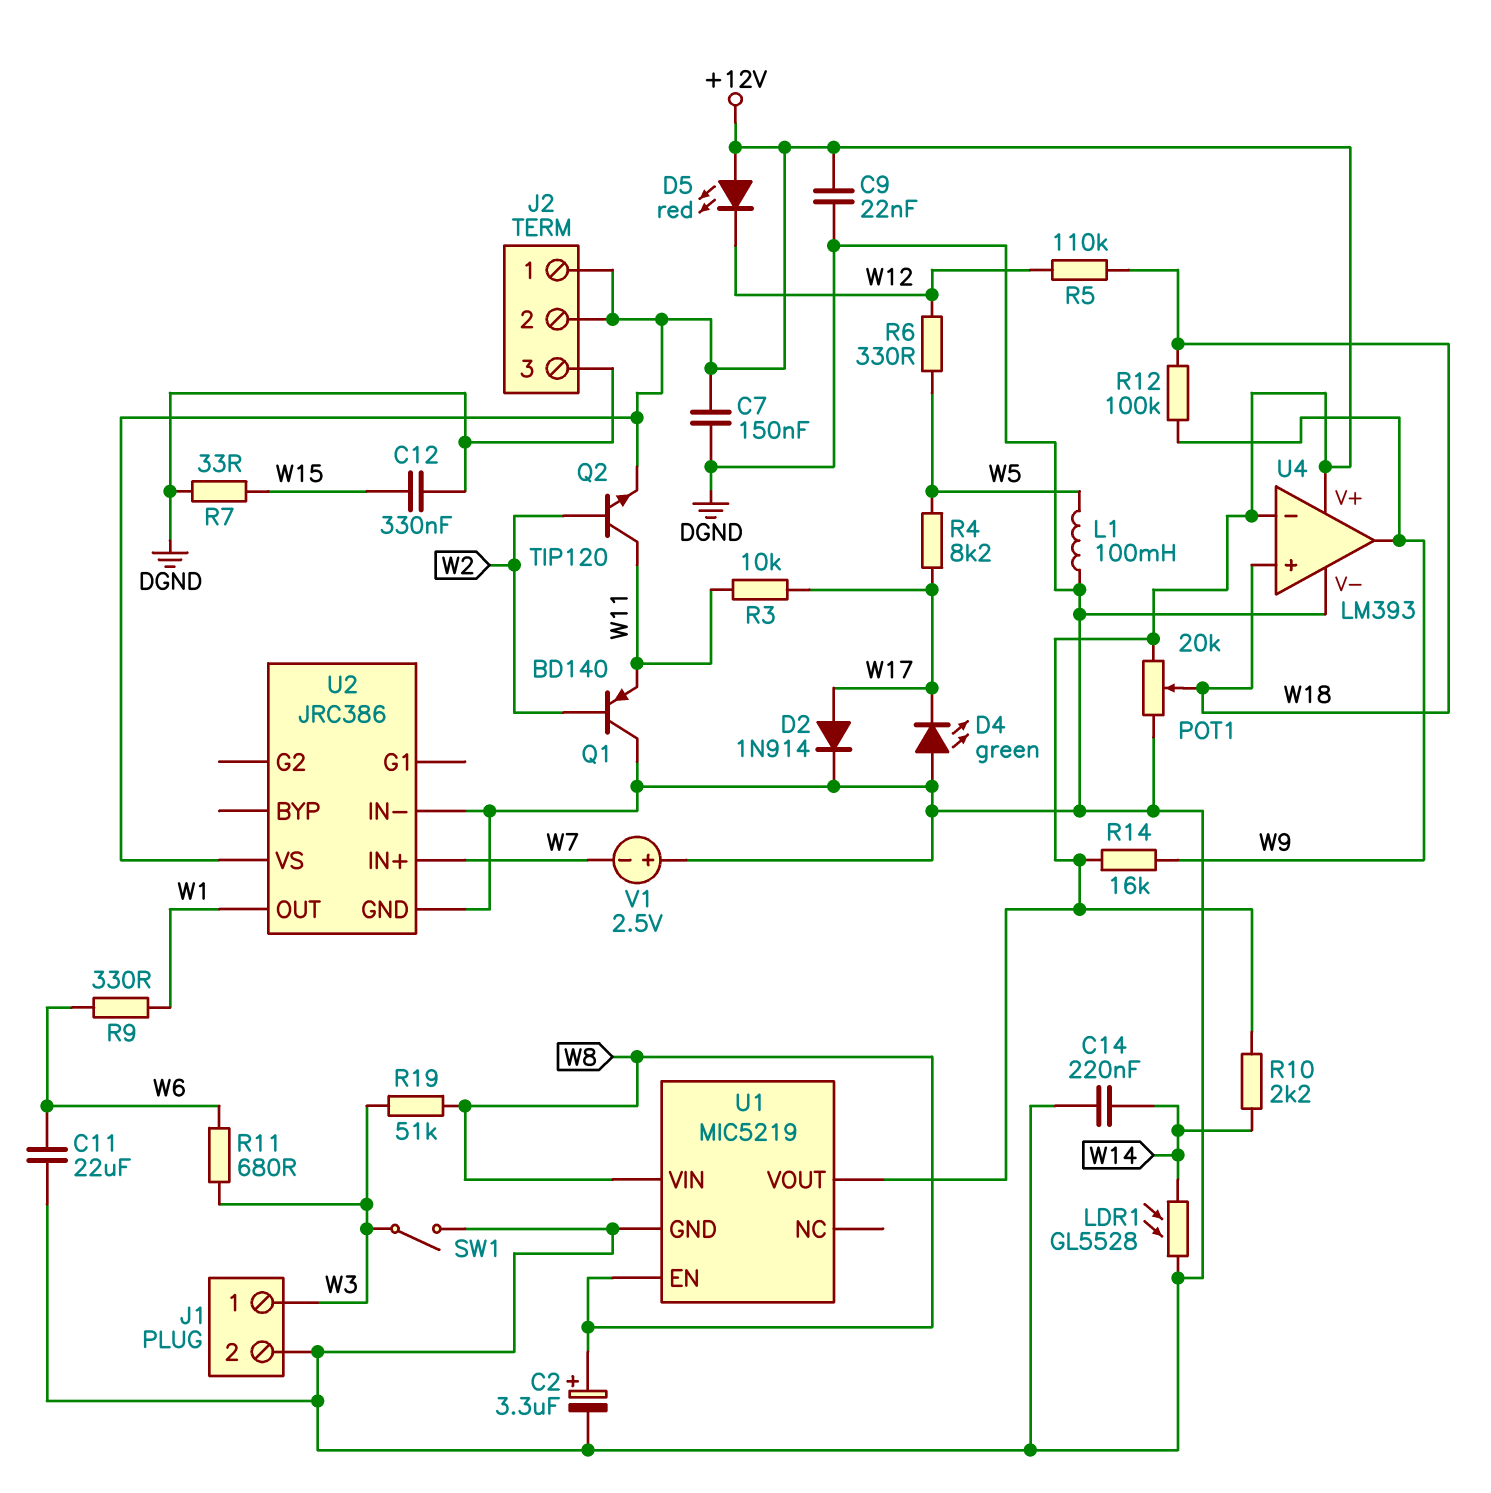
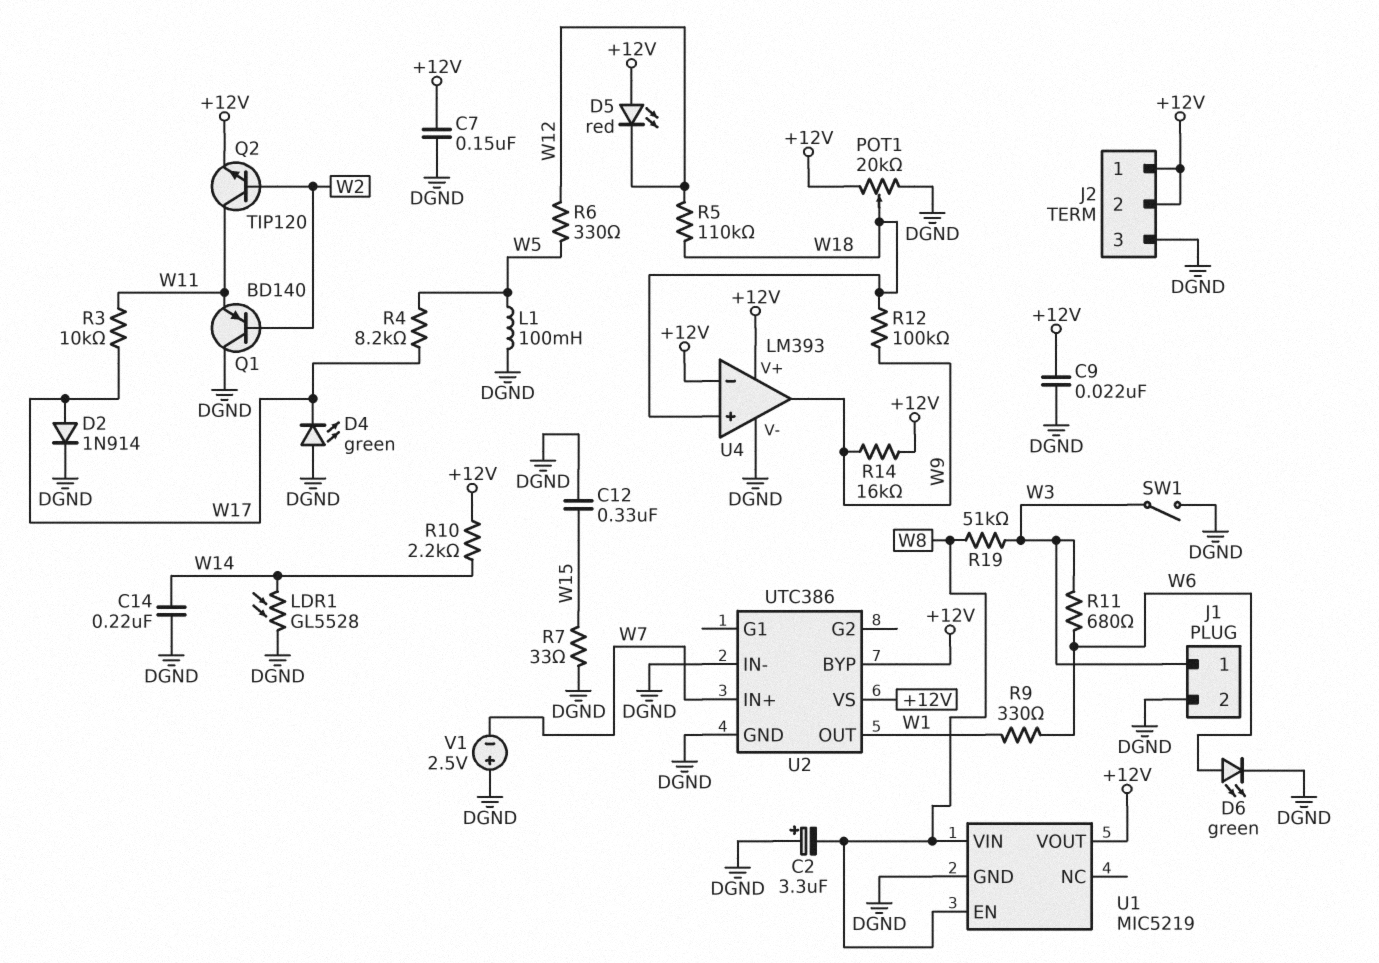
C2: 3.3uF (plus W8, minus DGND) -> 3.3uF (plus DGND, minus W8)
C11: 22uF (DGND, W6) -> none
D6: none -> LED green (A W6, K DGND)
U2: JRC386 -> UTC386
U2 pin BYP: none -> +12V

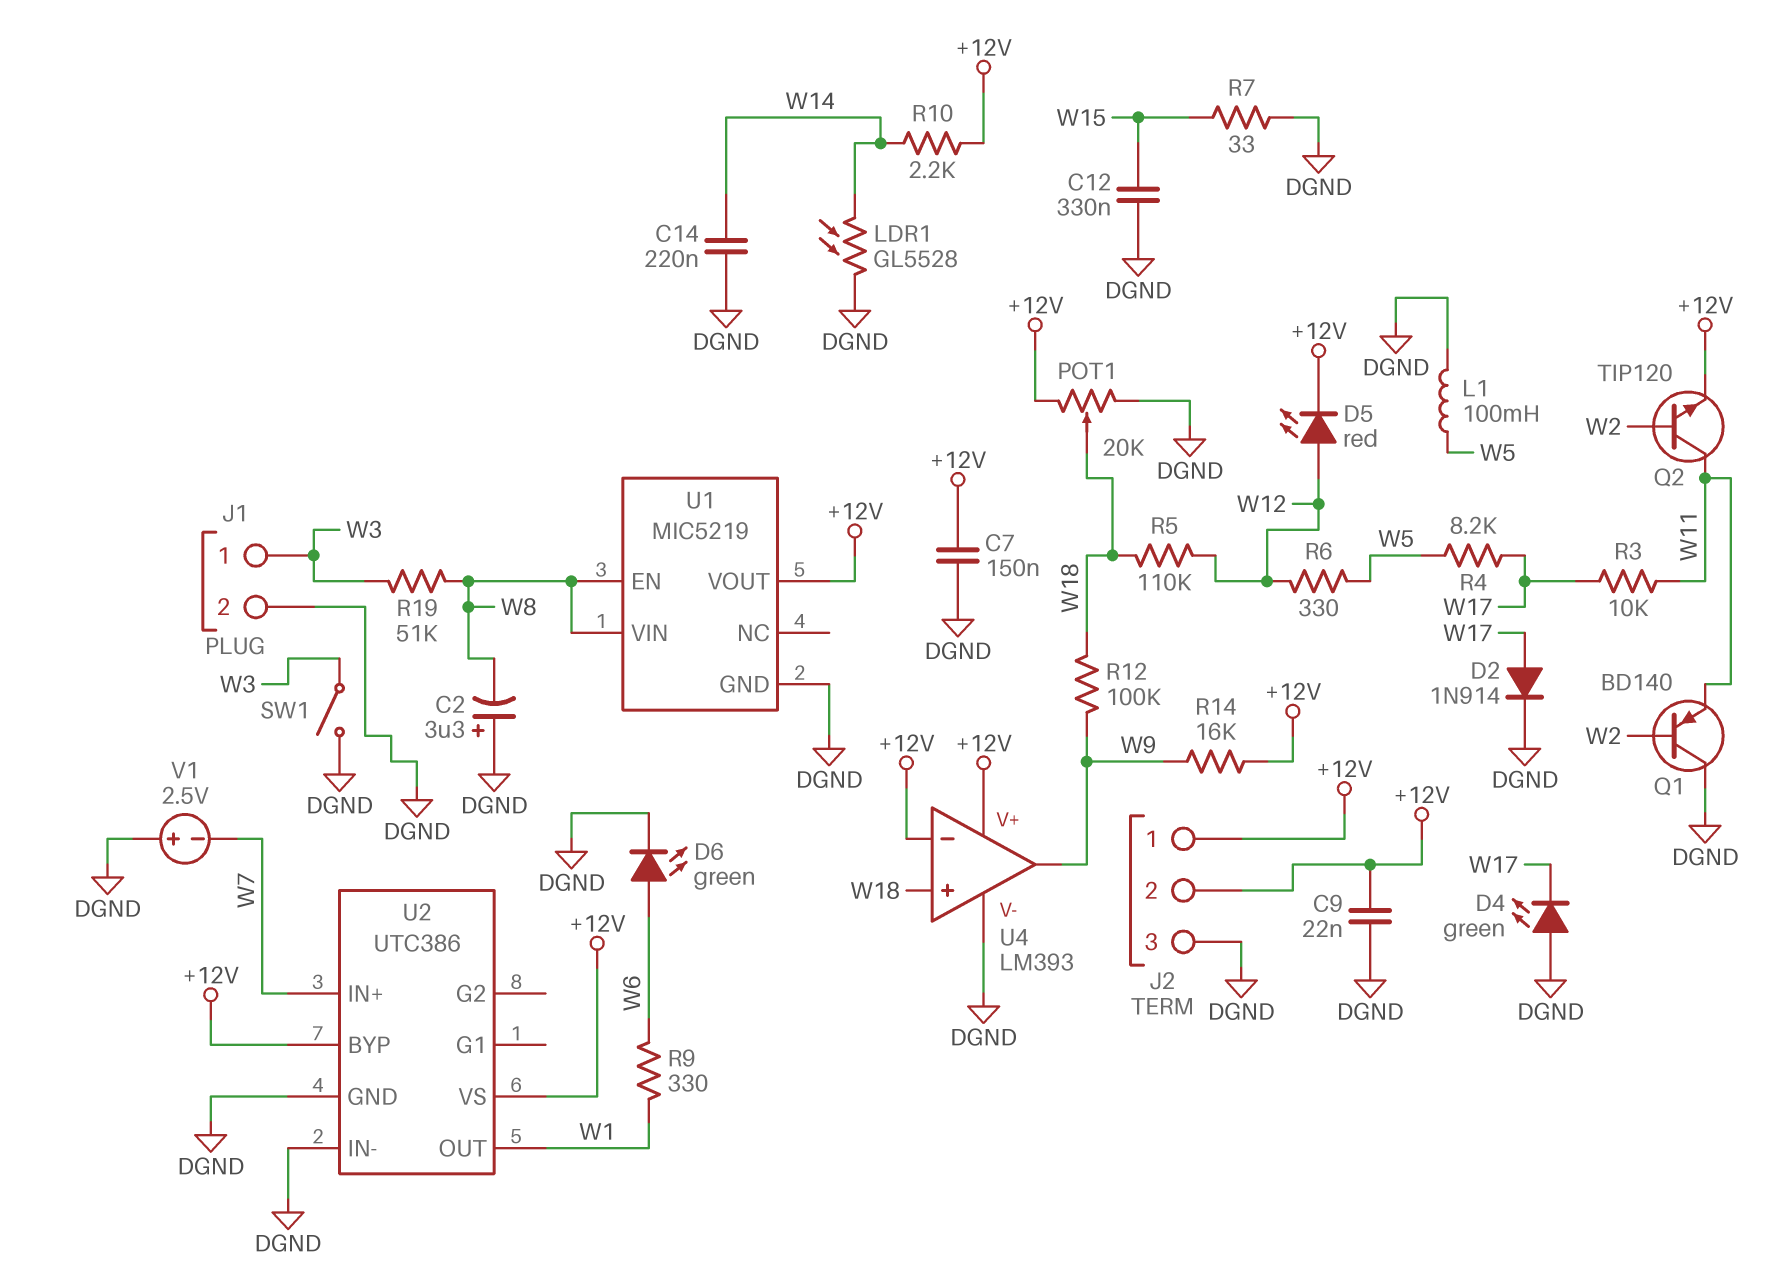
D5: LED red (A +12V, K W12) -> LED red (A W12, K +12V)
R11: 680 (W3, W6) -> none

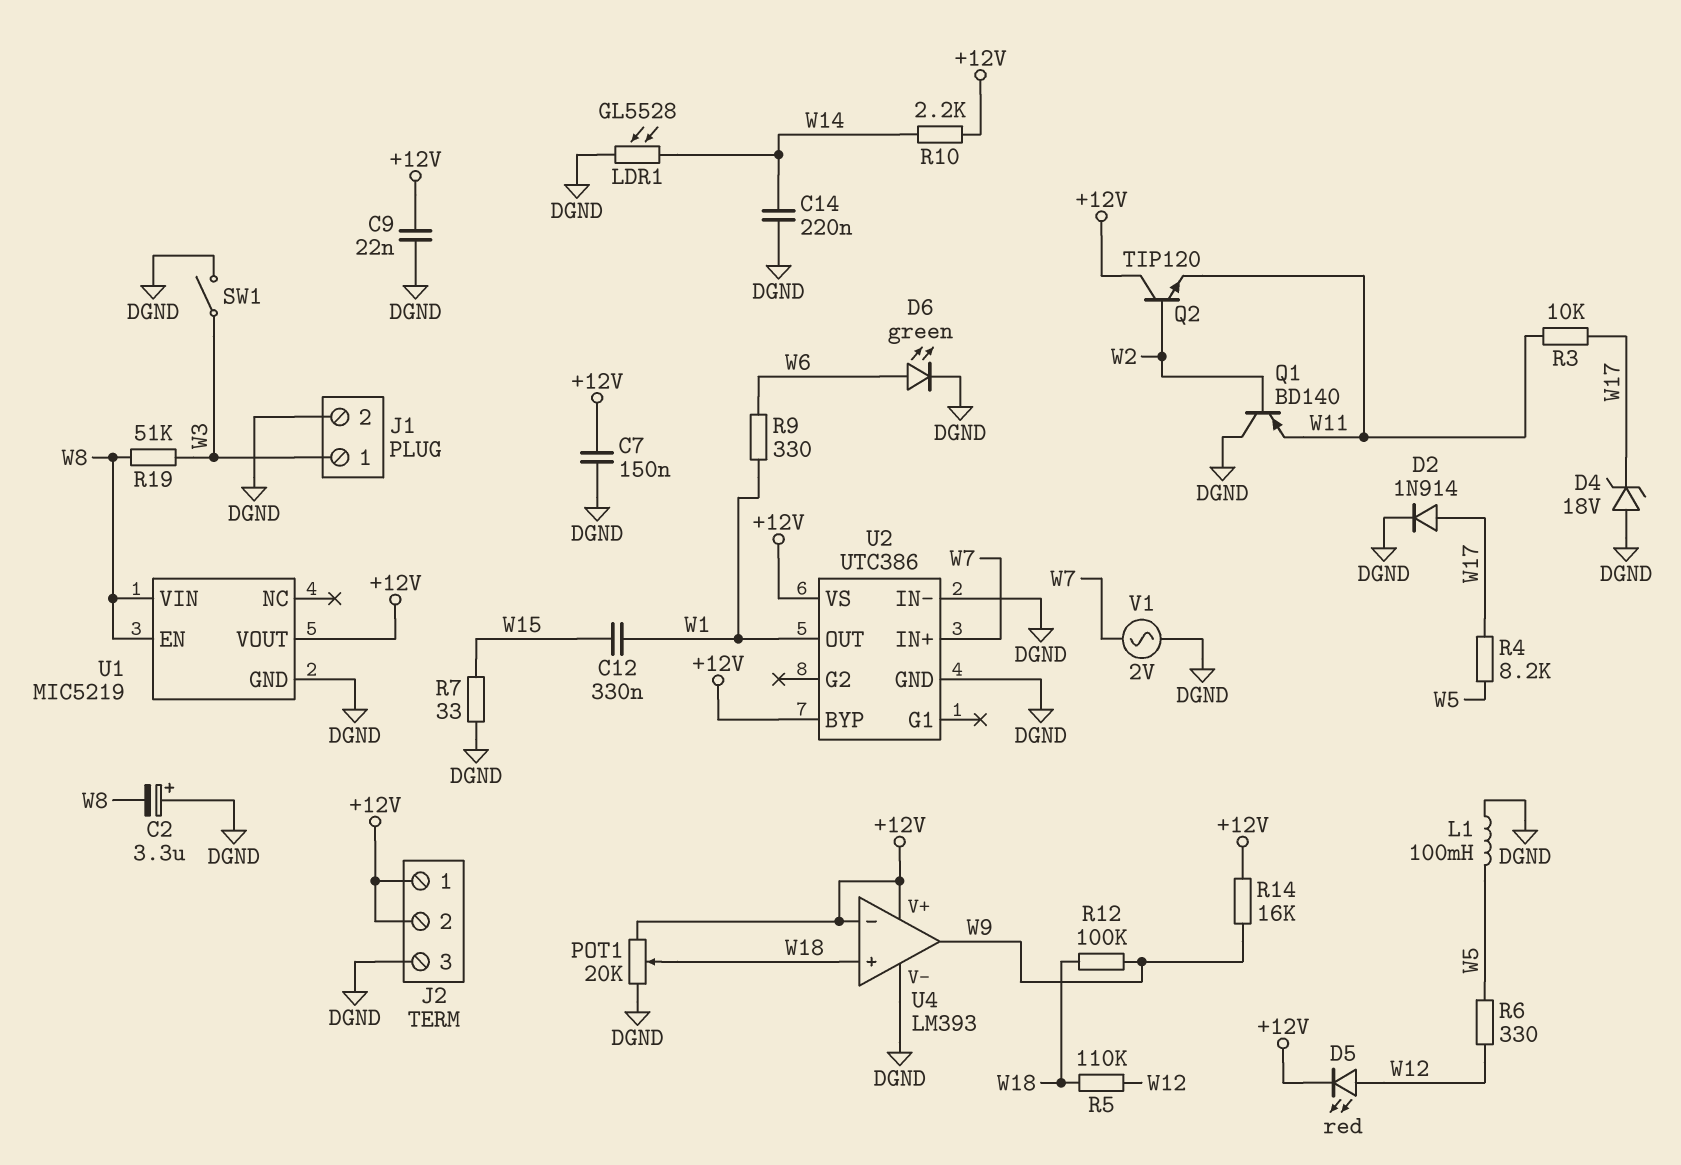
C12: 330nF (DGND, W15) -> 330nF (W1, W15)
D4: LED green (A DGND, K W17) -> zener 18V (A DGND, K W17)
Q2: NPN TIP120 (B W2, C W11, E +12V) -> NPN TIP120 (B W2, C +12V, E W11)
V1: 2.5V (plus DGND, minus W7) -> AC 2V (DGND, W7)

